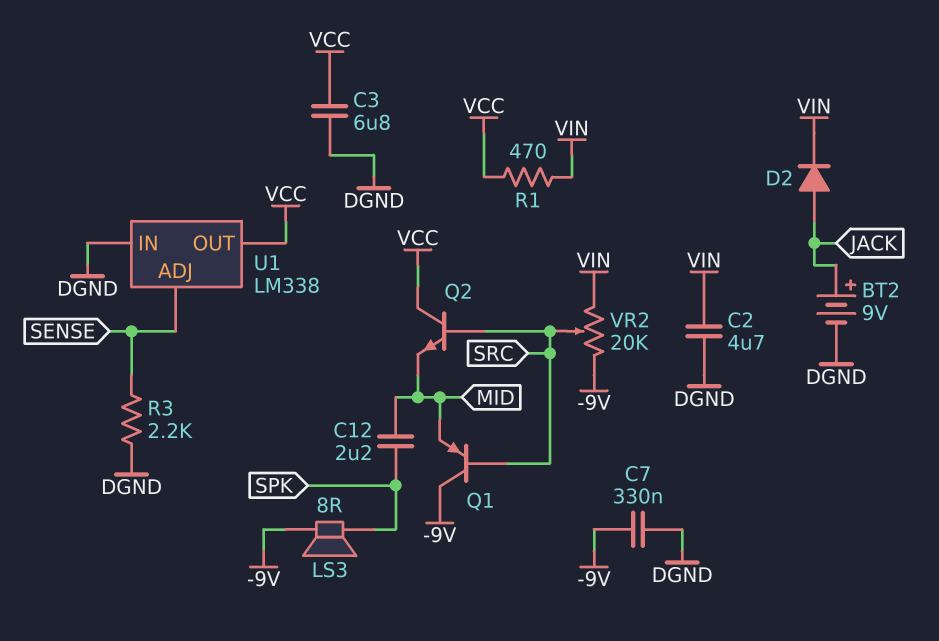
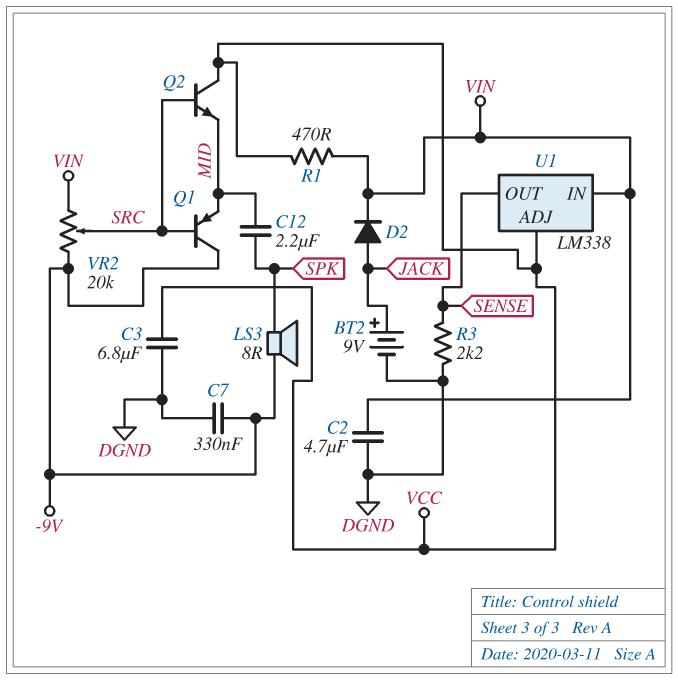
U1 pin ADJ: SENSE -> VCC
U1 pin IN: DGND -> VIN
U1 pin OUT: VCC -> SENSE

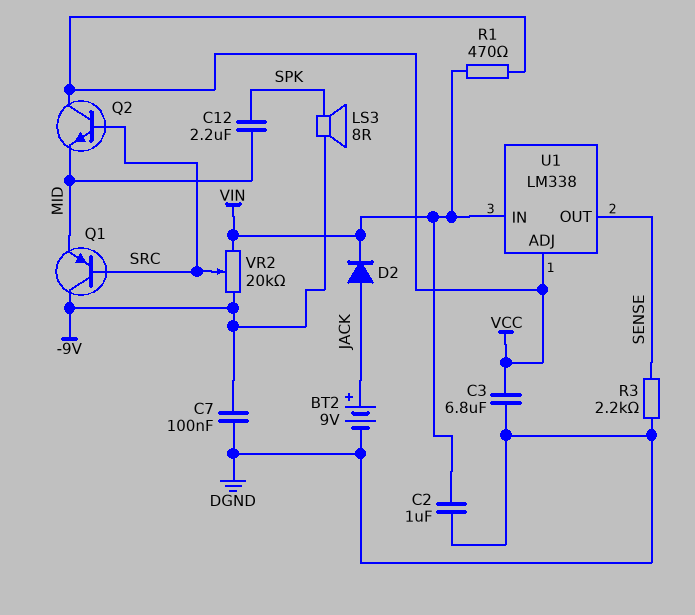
C2: 4.7uF (DGND, VIN) -> 1uF (DGND, VIN)
C7: 330nF (-9V, DGND) -> 100nF (-9V, DGND)

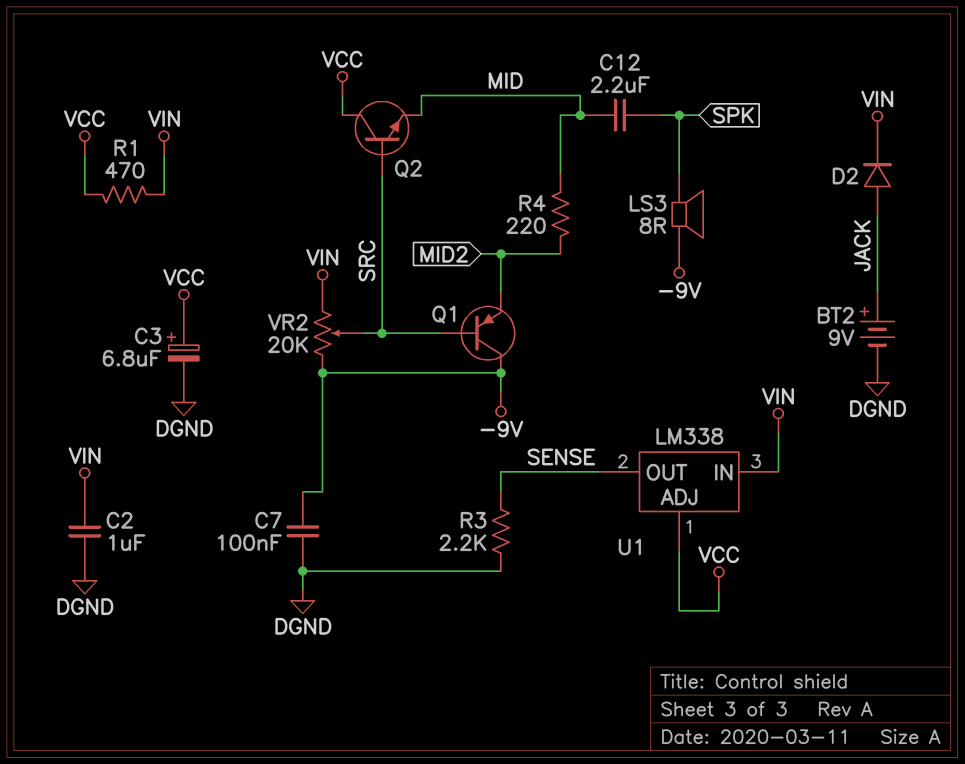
C3: 6.8uF (DGND, VCC) -> 6.8uF (plus VCC, minus DGND)
Q1: PNP (B SRC, C -9V, E MID) -> PNP (B SRC, C -9V, E MID2)
R4: none -> 220 (MID, MID2)

